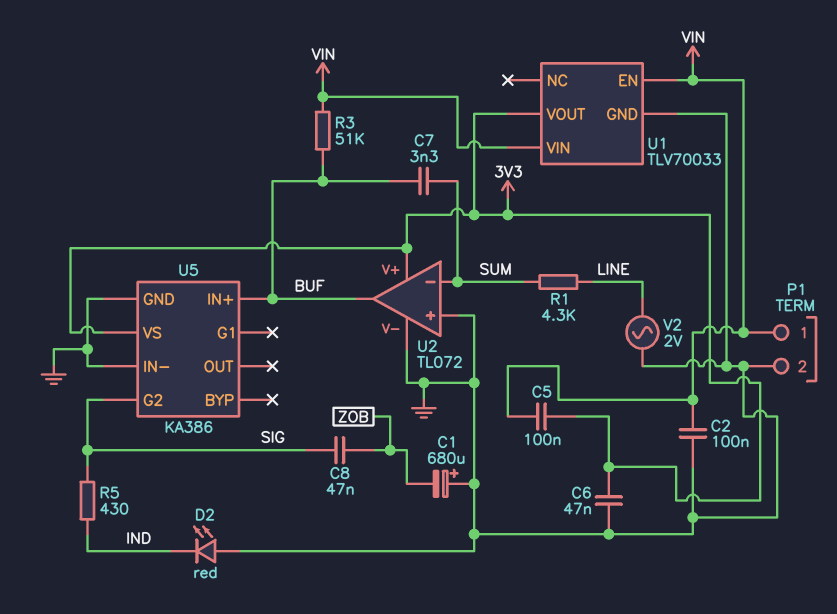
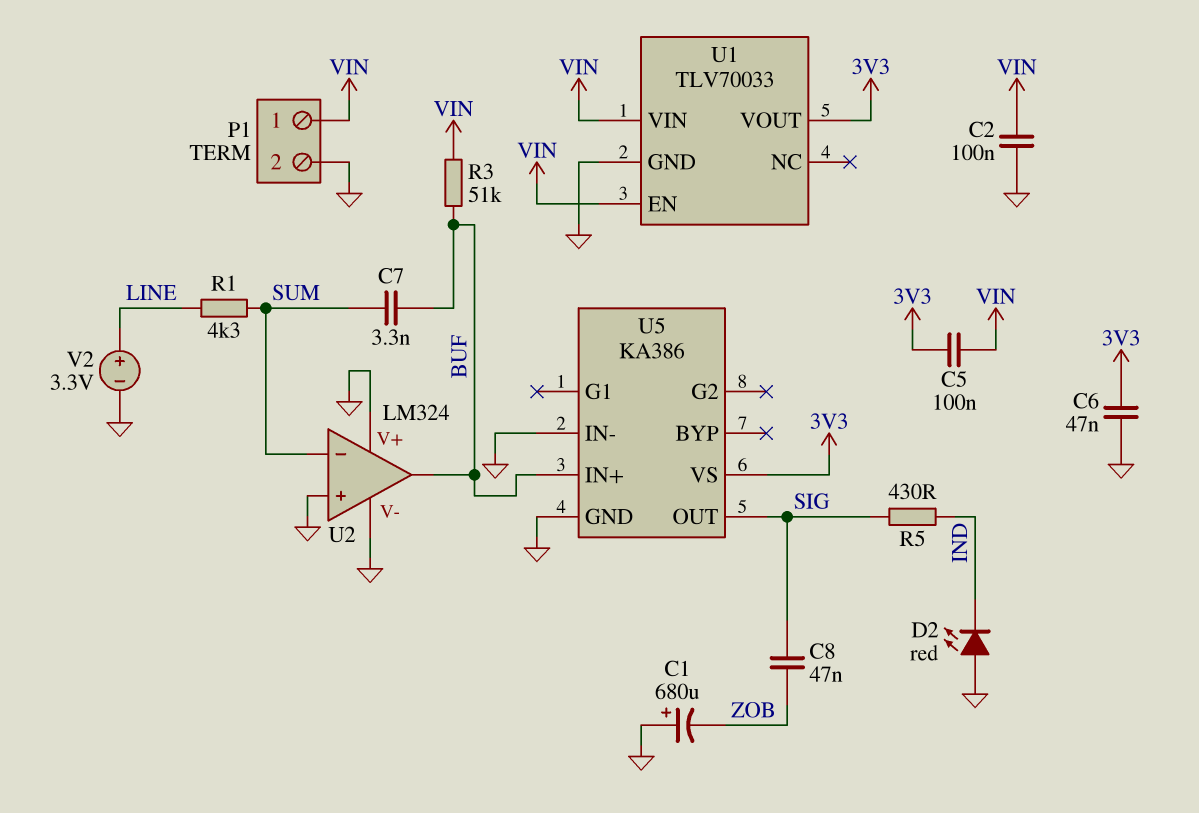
U2: TL072 -> LM324
U2 pin V+: 3V3 -> GND
U5 pin G2: SIG -> none
U5 pin OUT: none -> SIG
V2: AC 2V (GND, LINE) -> 3.3V (plus LINE, minus GND)

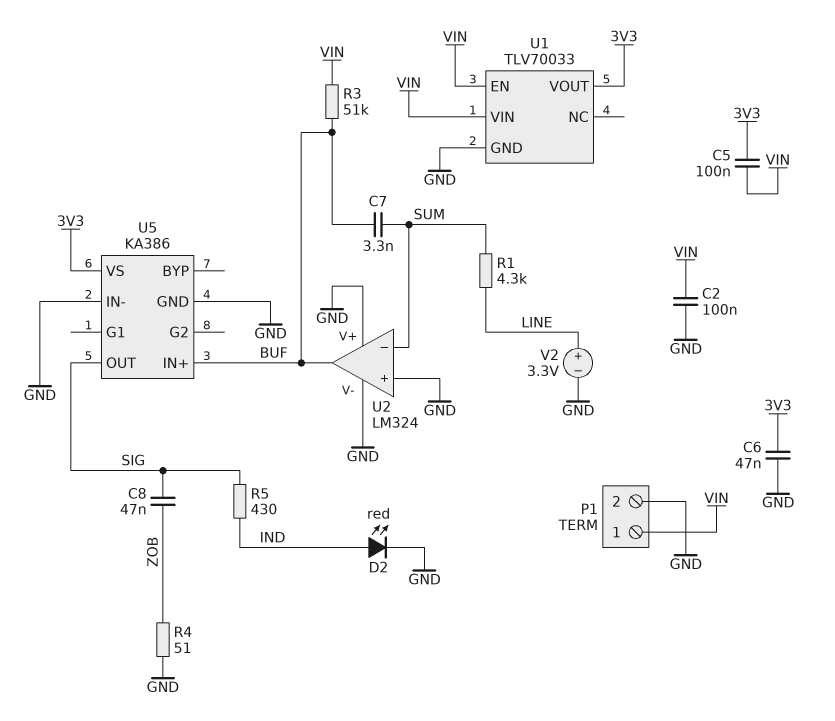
C1: 680uF (plus GND, minus ZOB) -> none
D2: LED red (A GND, K IND) -> LED red (A IND, K GND)
R4: none -> 51 (GND, ZOB)

